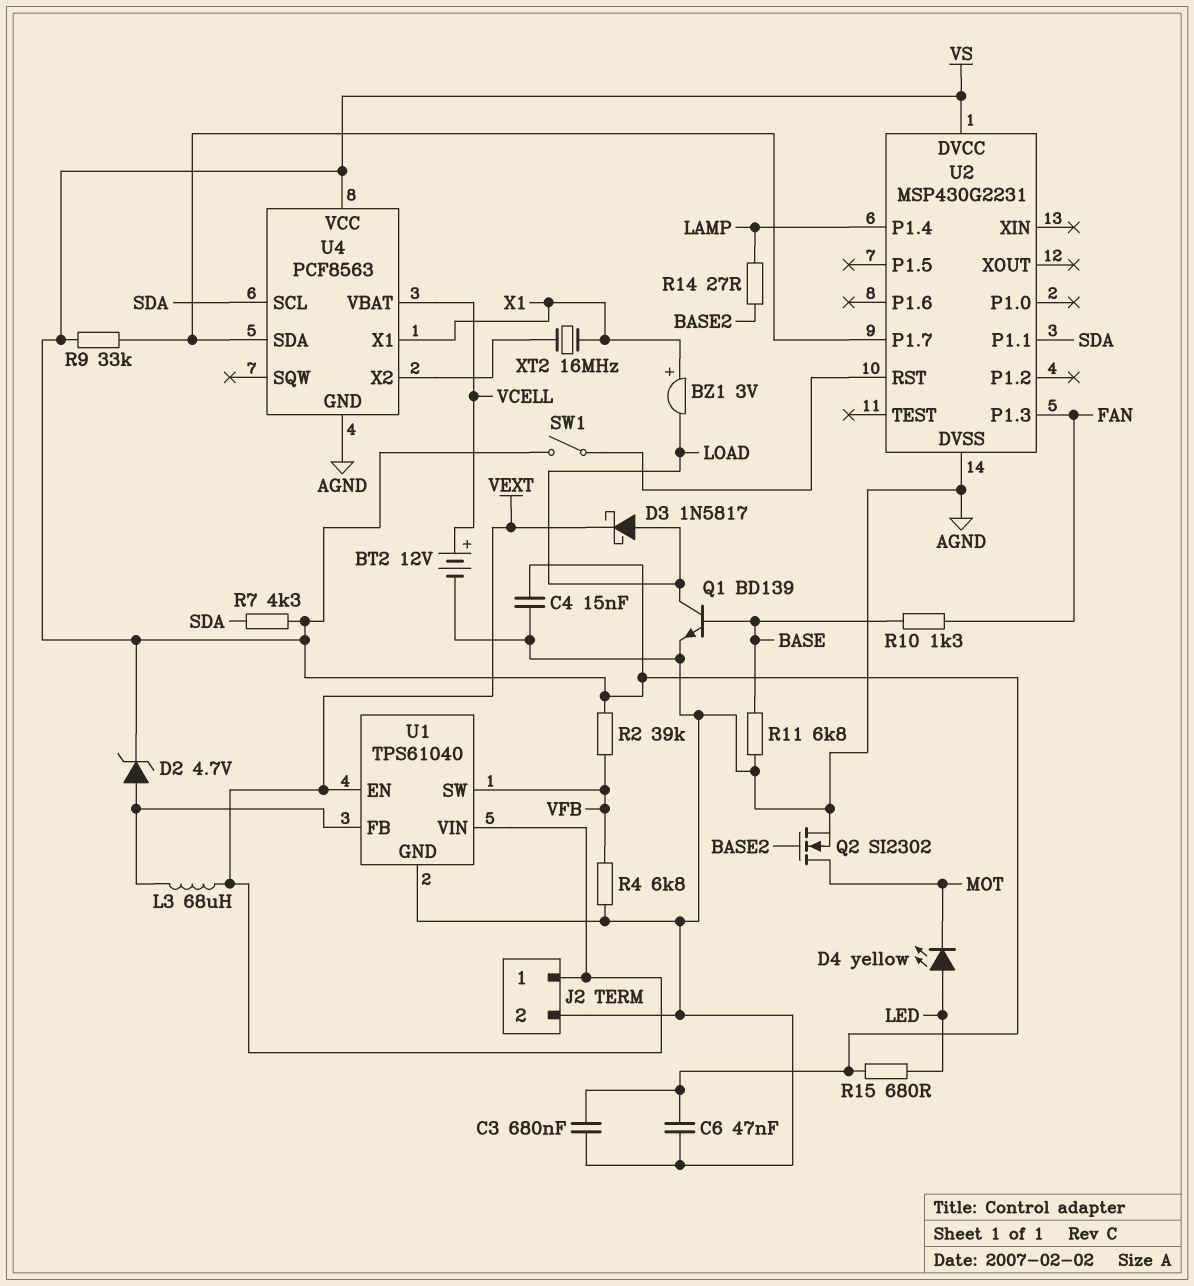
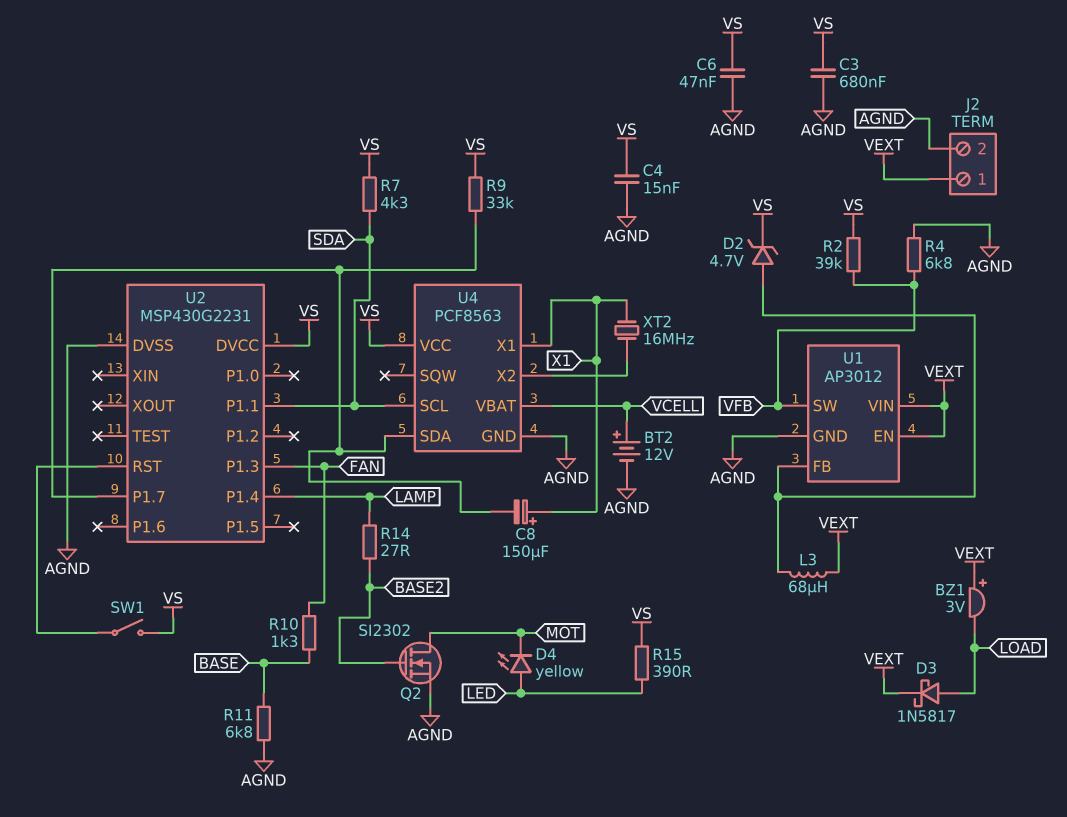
BZ1: buzzer 3V (plus X1, minus LOAD) -> buzzer 3V (plus VEXT, minus LOAD)
C8: none -> 150uF (plus X1, minus U2/P1.7)
Q1: NPN BD139 (B BASE, C LOAD, E AGND) -> none
R15: 680 (LED, VS) -> 390 (LED, VS)
U1: TPS61040 -> AP3012

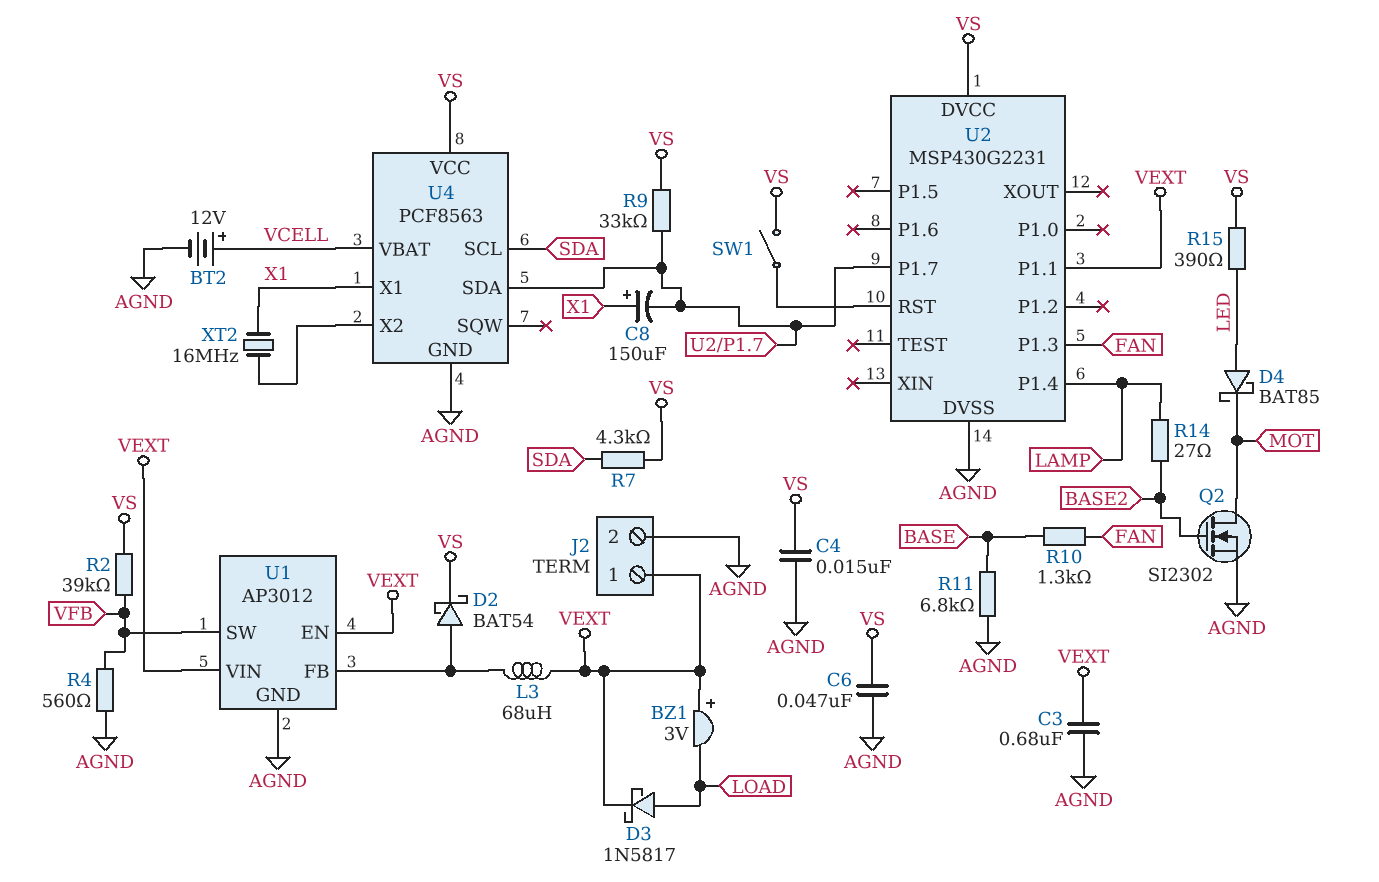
C3: 680nF (AGND, VS) -> 680nF (AGND, VEXT)
D2: zener 4.7V (A U1/FB, K VS) -> schottky BAT54 (A U1/FB, K VS)
D4: LED yellow (A LED, K MOT) -> schottky BAT85 (A LED, K MOT)
R4: 6.8k (AGND, VFB) -> 560 (AGND, VFB)
U2 pin P1.1: SDA -> VEXT

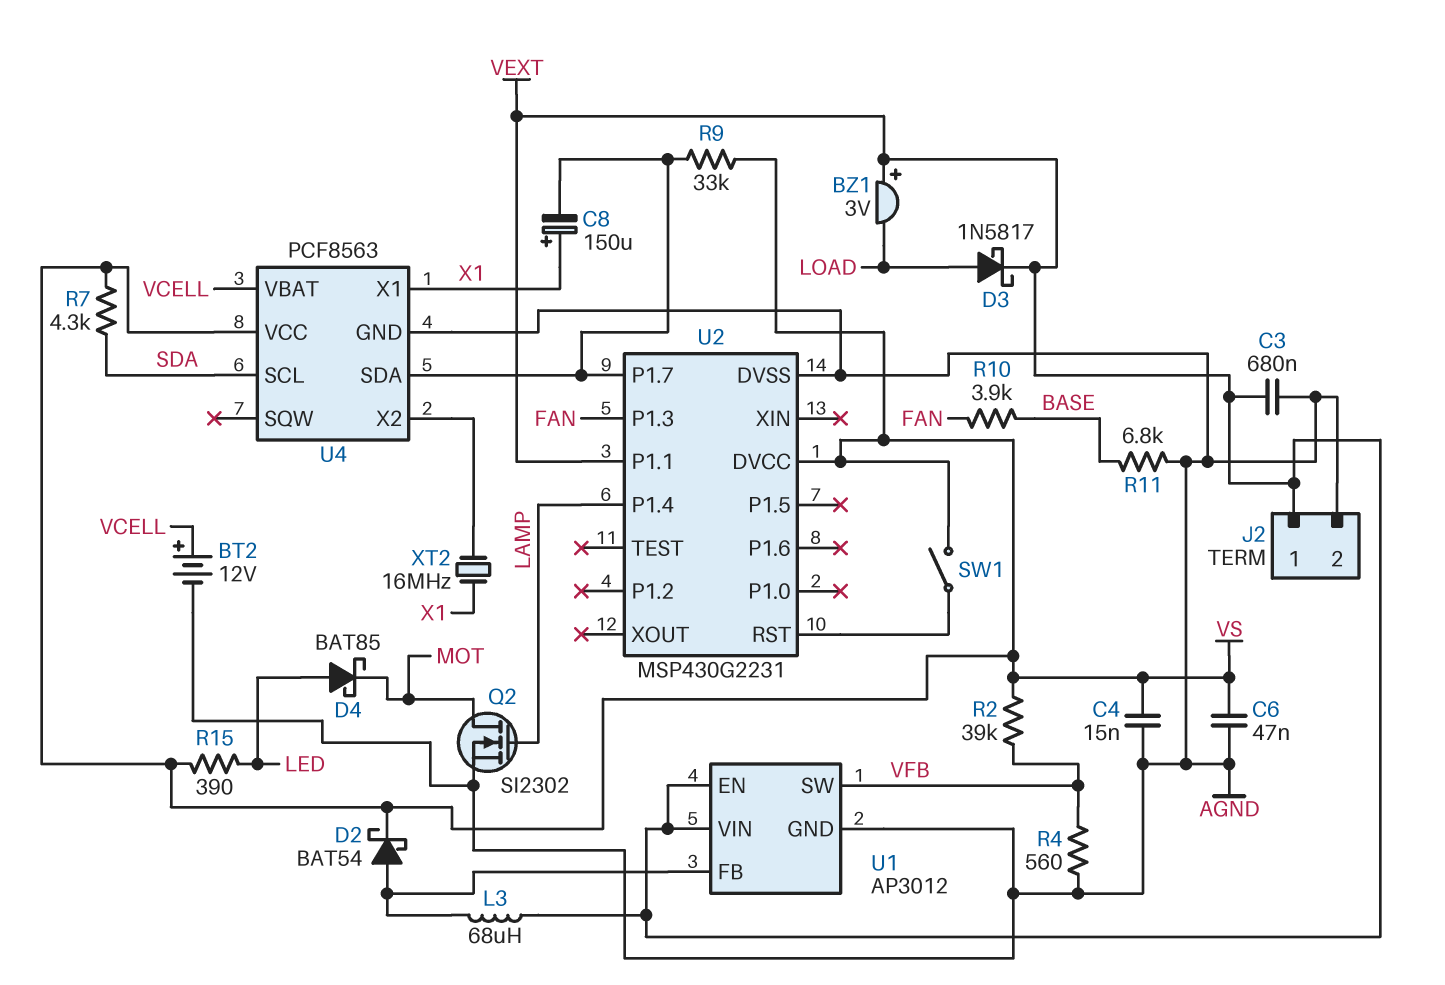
Q2: NMOS SI2302 (G BASE2, D MOT, S AGND) -> NMOS SI2302 (G LAMP, D MOT, S AGND)
R10: 1.3k (BASE, FAN) -> 3.9k (BASE, FAN)
R14: 27 (BASE2, LAMP) -> none

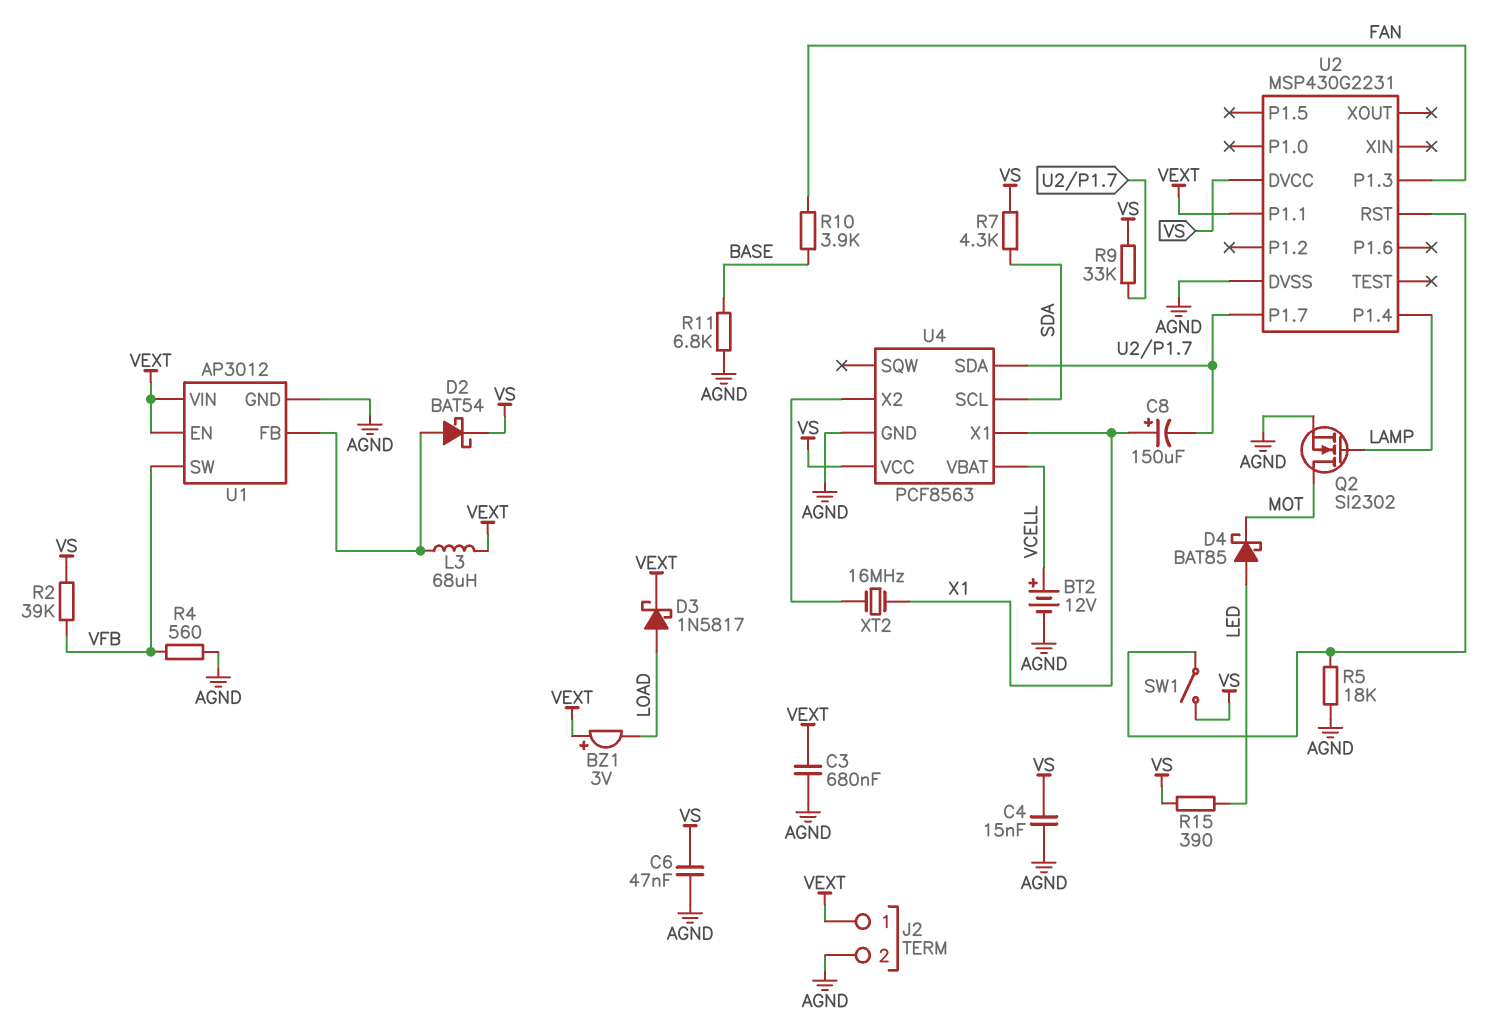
R5: none -> 18k (AGND, U2/RST)

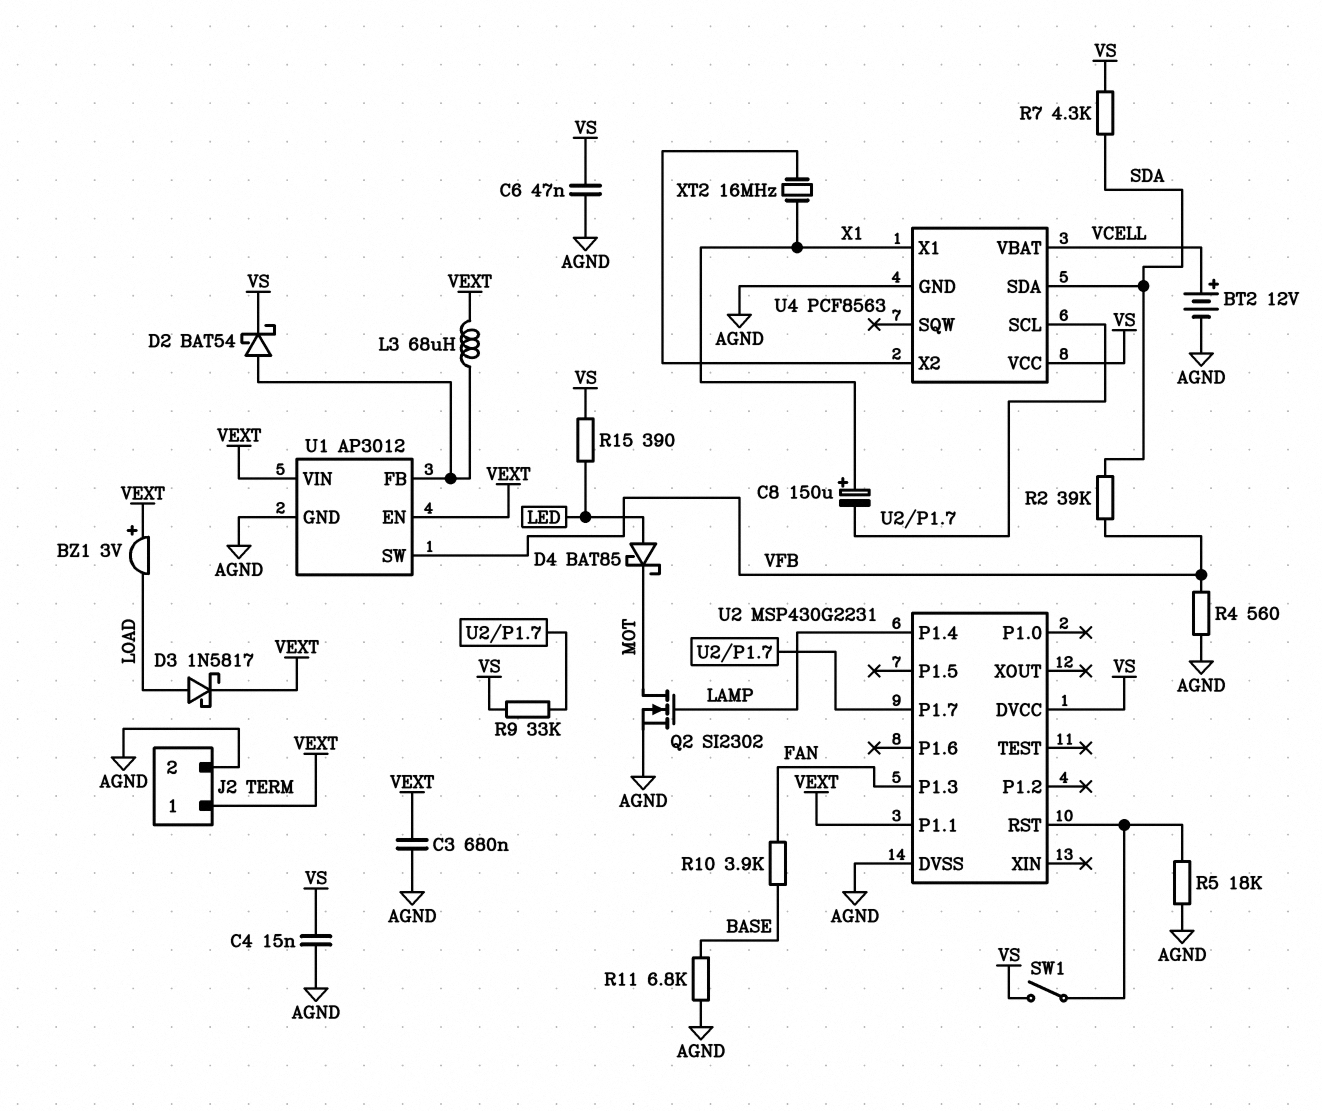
R2: 39k (VFB, VS) -> 39k (SDA, VFB)
U4 pin SCL: SDA -> U2/P1.7
U4 pin SDA: U2/P1.7 -> SDA

